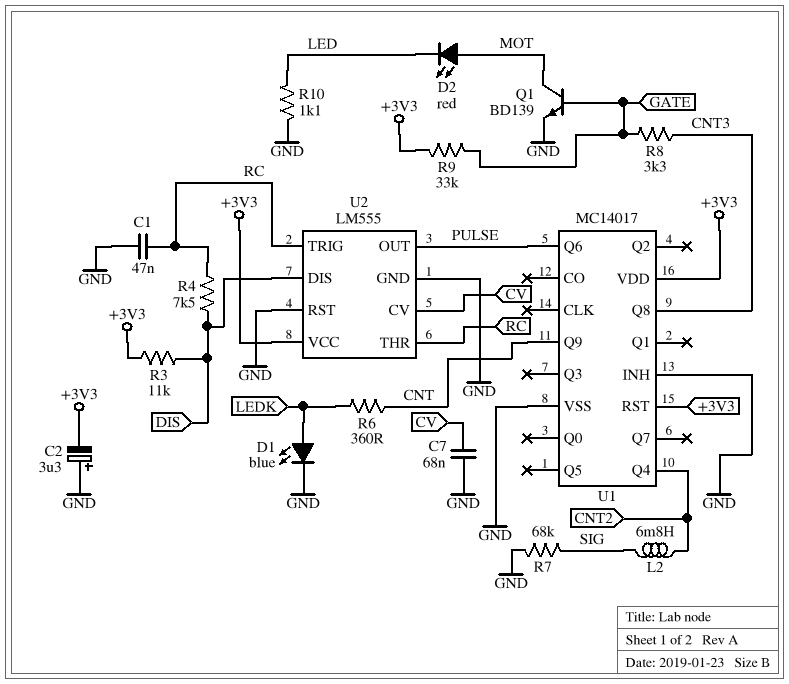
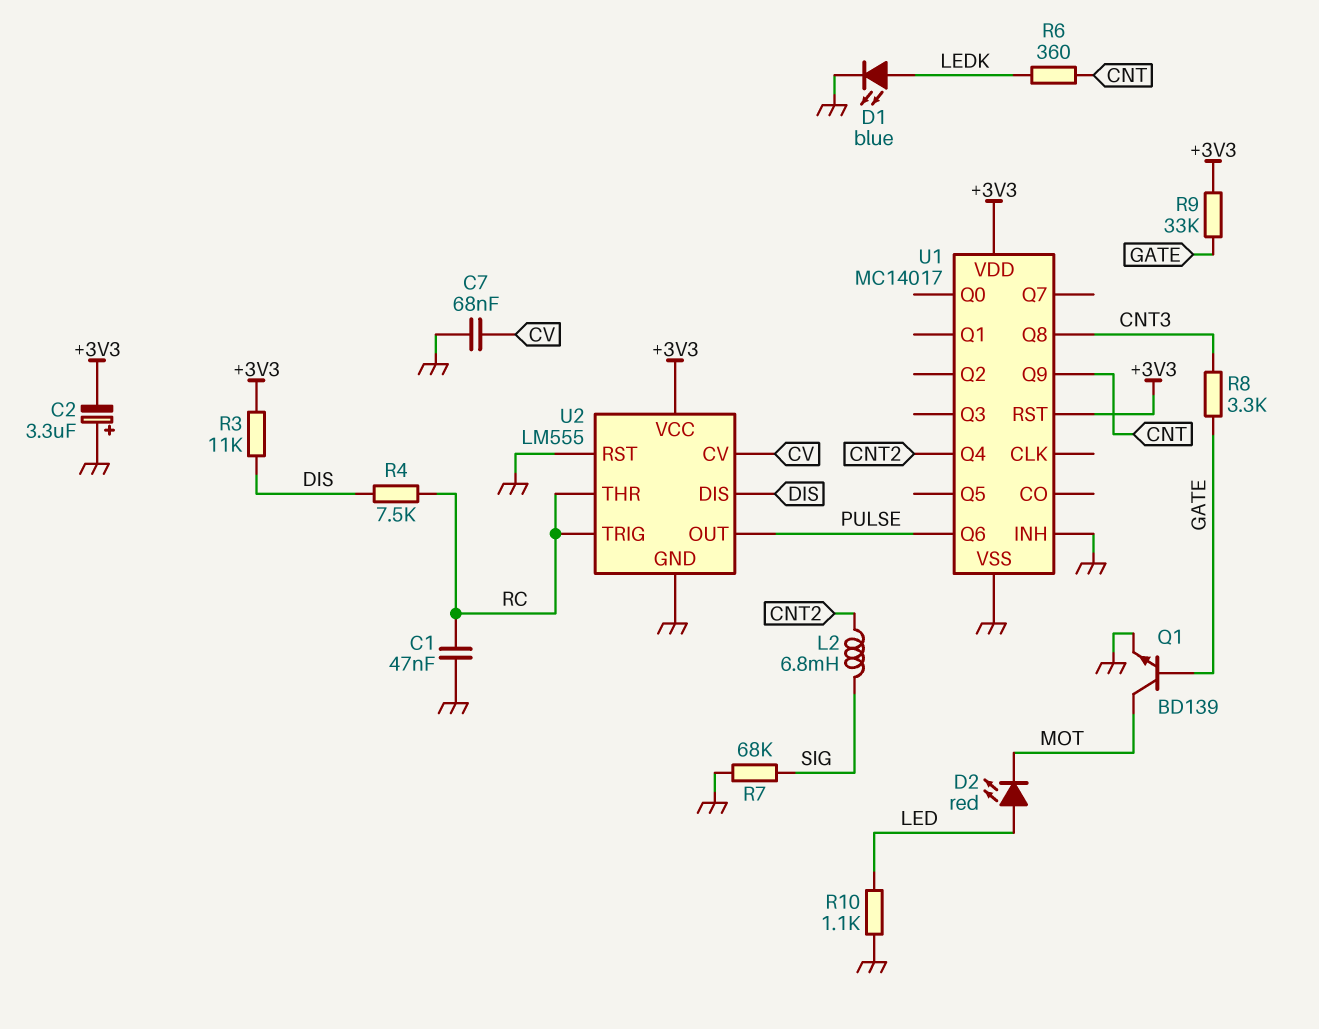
D2: LED red (A MOT, K LED) -> LED red (A LED, K MOT)

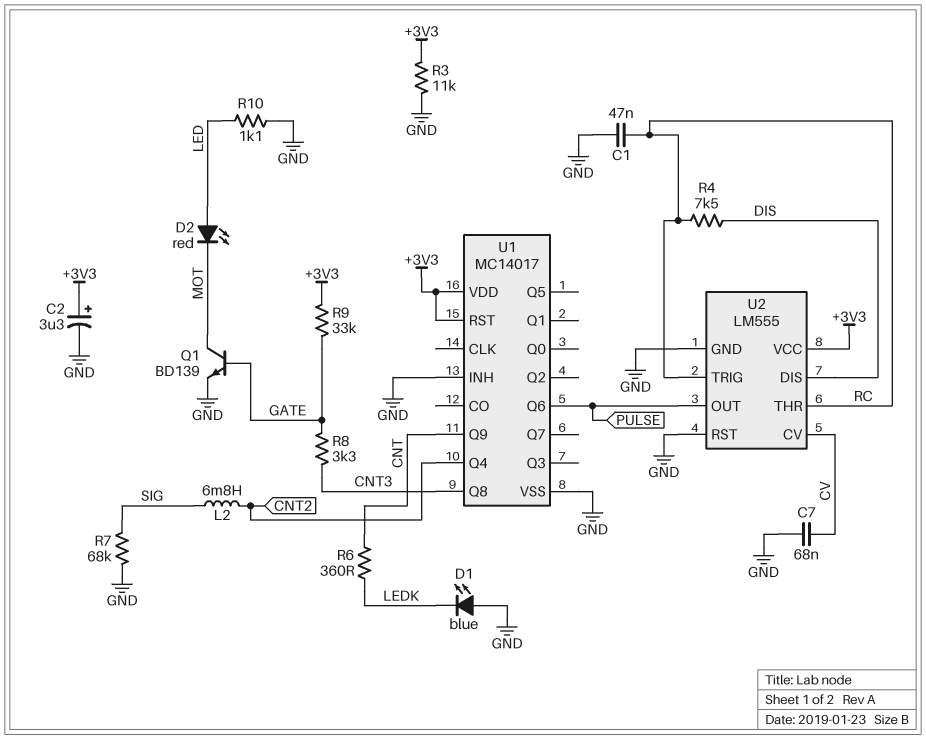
C2: 3.3uF (plus GND, minus +3V3) -> 3.3uF (plus +3V3, minus GND)
D1: LED blue (A LEDK, K GND) -> LED blue (A GND, K LEDK)
R3: 11k (+3V3, DIS) -> 11k (+3V3, GND)

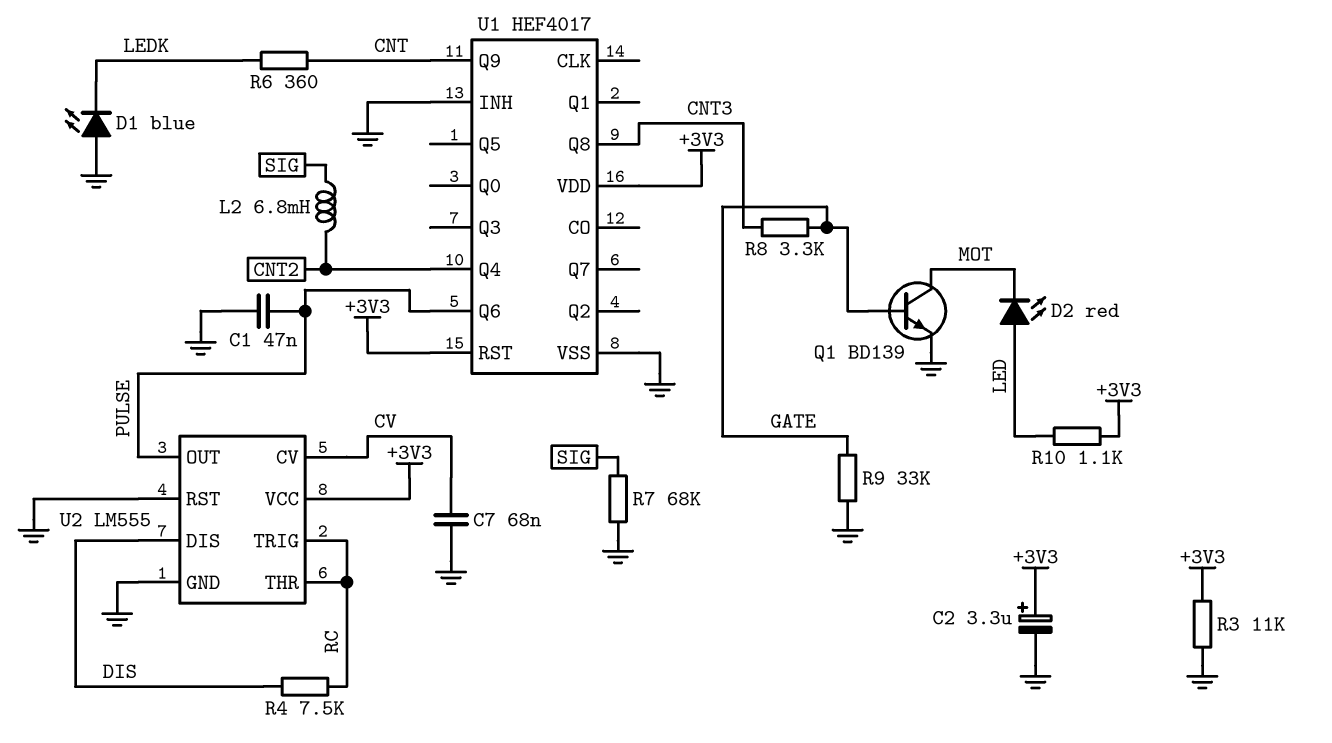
C1: 47nF (GND, RC) -> 47nF (GND, PULSE)
R9: 33k (+3V3, GATE) -> 33k (GATE, GND)
R10: 1.1k (GND, LED) -> 1.1k (+3V3, LED)
U1: MC14017 -> HEF4017

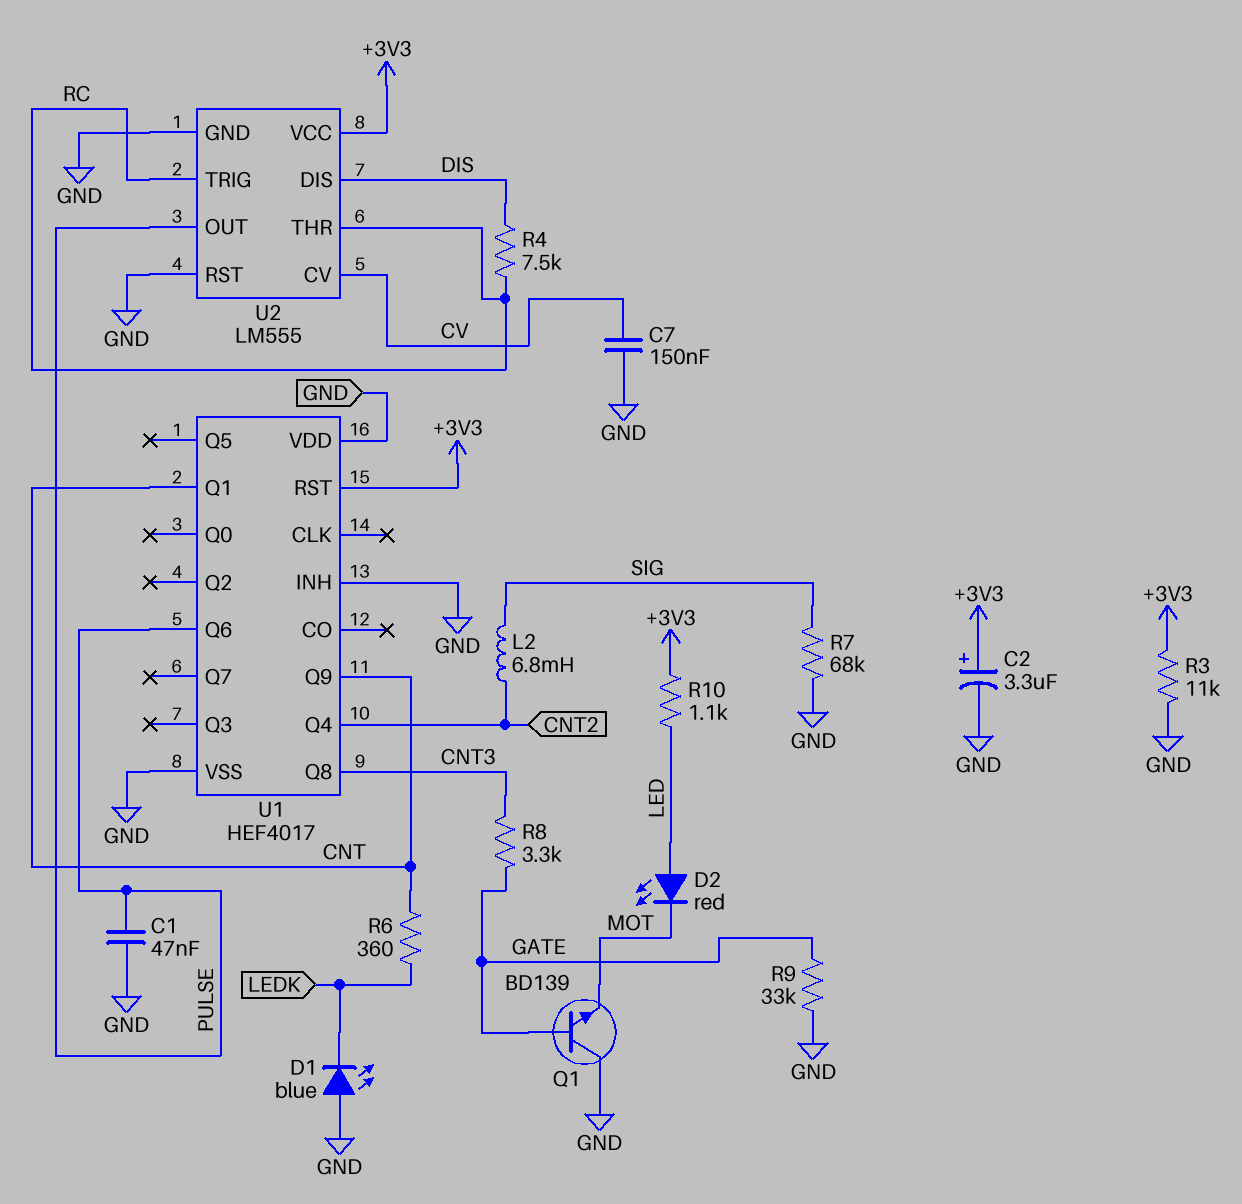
C7: 68nF (CV, GND) -> 150nF (CV, GND)
Q1: NPN BD139 (B GATE, C MOT, E GND) -> NPN BD139 (B GATE, C GND, E MOT)
U1 pin Q1: none -> CNT
U1 pin VDD: +3V3 -> GND

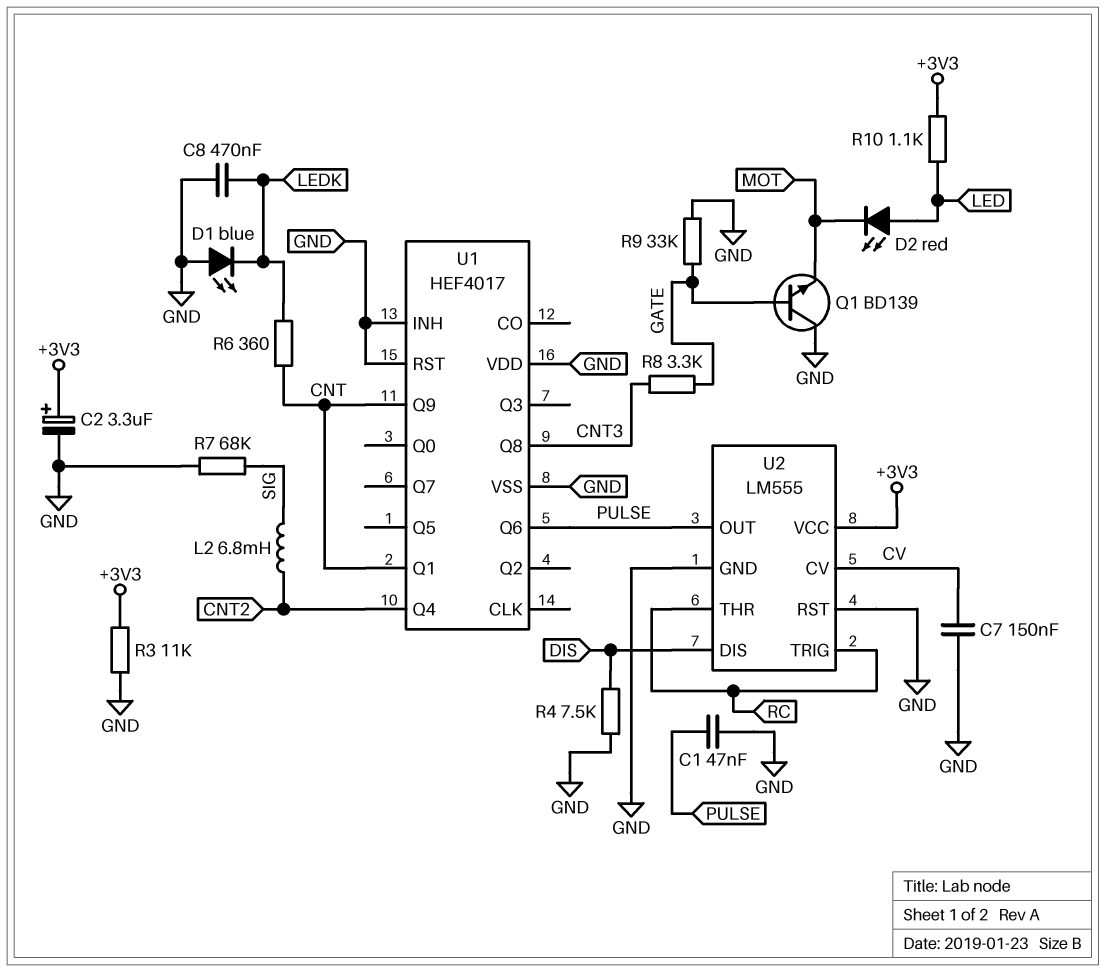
C8: none -> 470nF (GND, LEDK)
R4: 7.5k (DIS, RC) -> 7.5k (DIS, GND)
U1 pin RST: +3V3 -> GND

